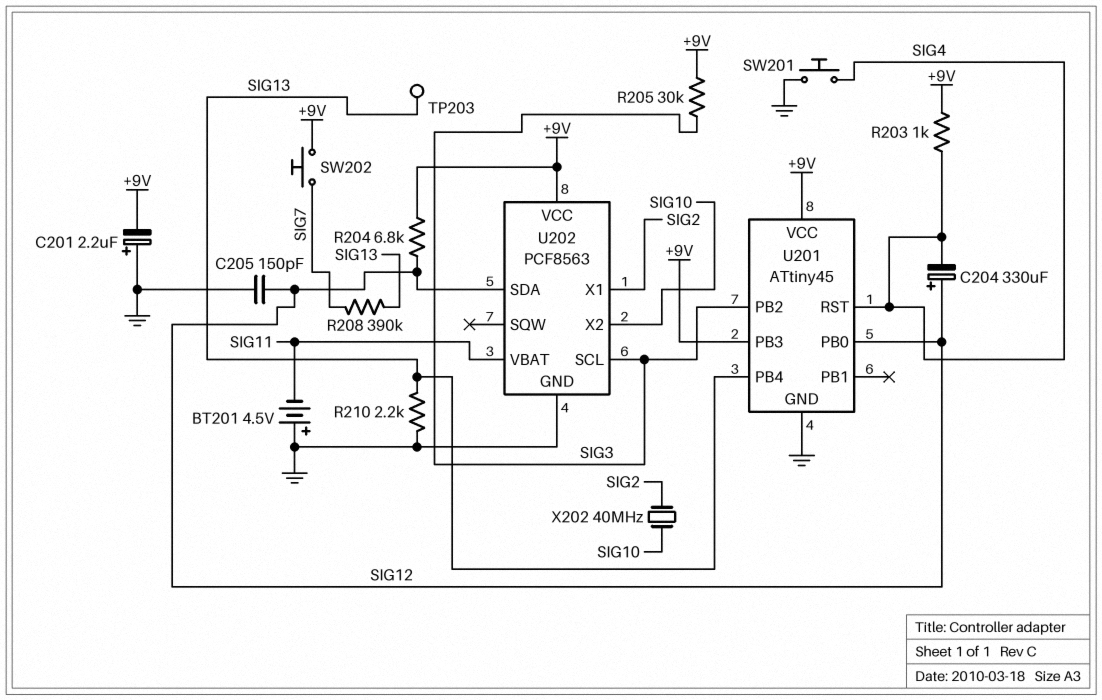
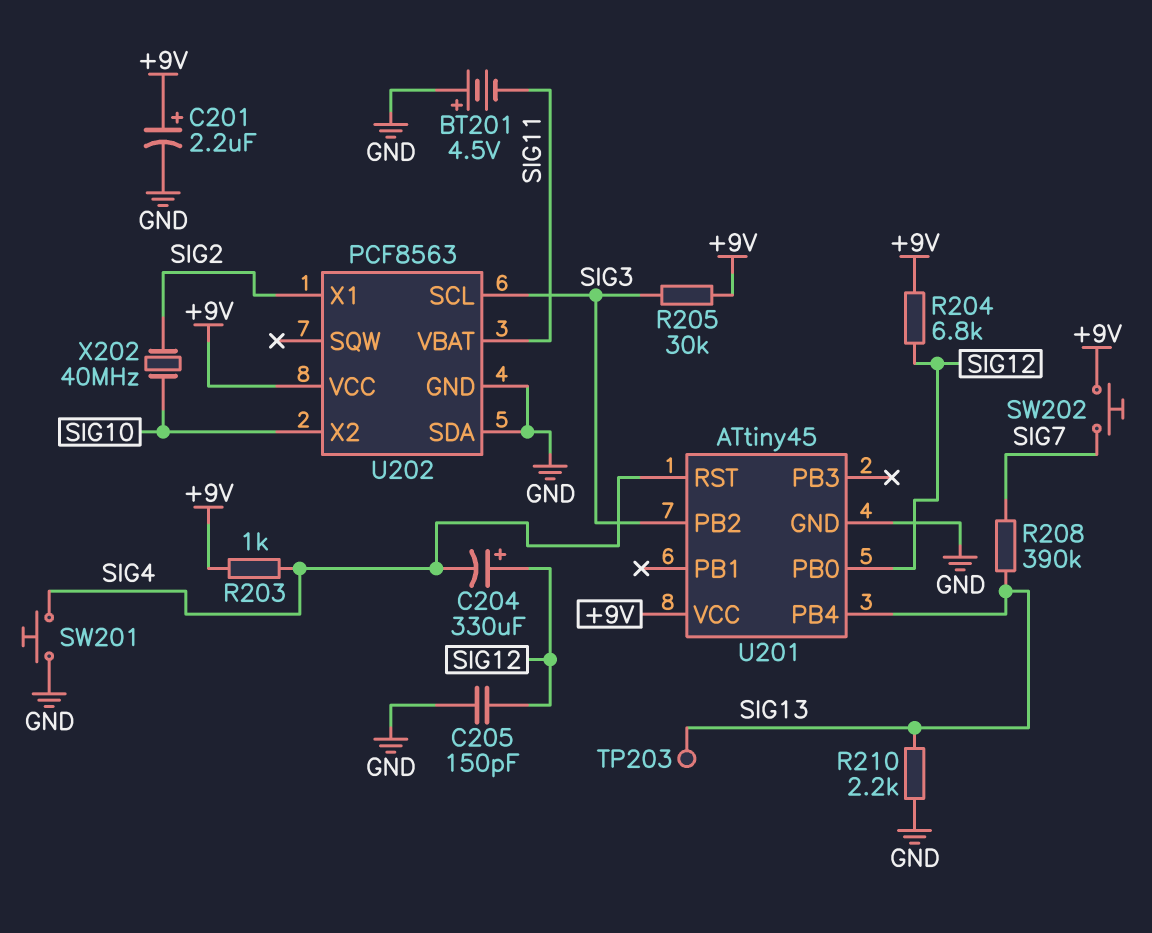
C201: 2.2uF (plus GND, minus +9V) -> 2.2uF (plus +9V, minus GND)
U201 pin PB3: +9V -> none
U202 pin SDA: SIG12 -> GND

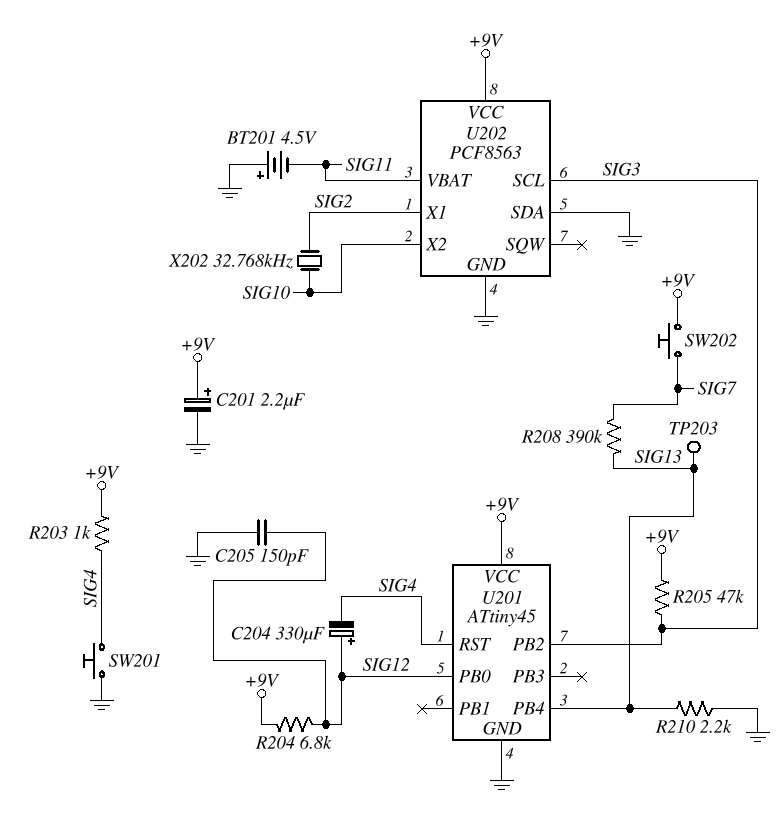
R205: 30k (+9V, SIG3) -> 47k (+9V, SIG3)
X202: 40MHz (SIG2, SIG10) -> 32.768kHz (SIG2, SIG10)

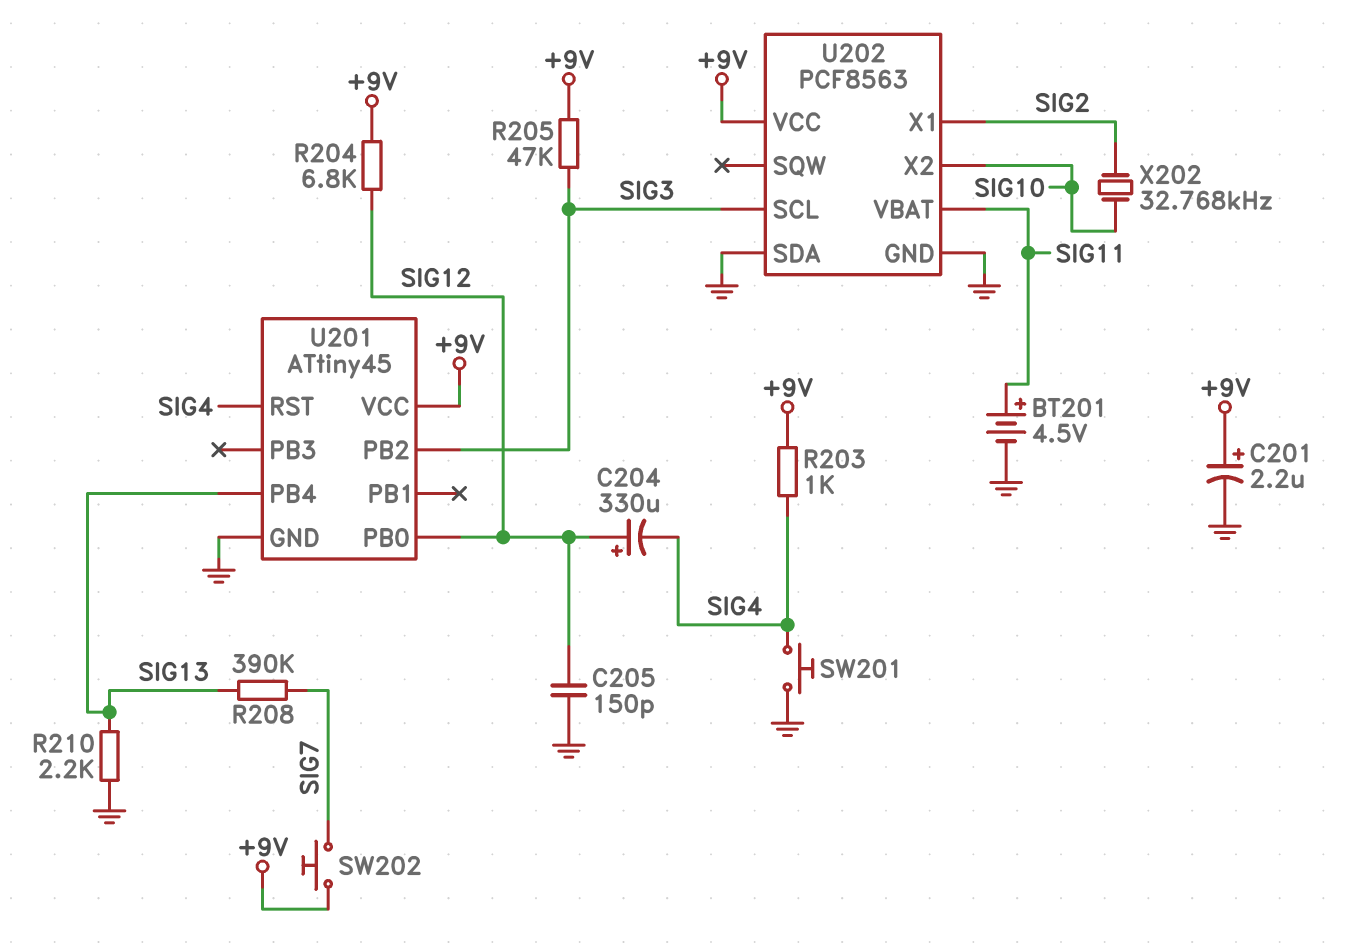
BT201: 4.5V (plus GND, minus SIG11) -> 4.5V (plus SIG11, minus GND)
TP203: test point (SIG13) -> none

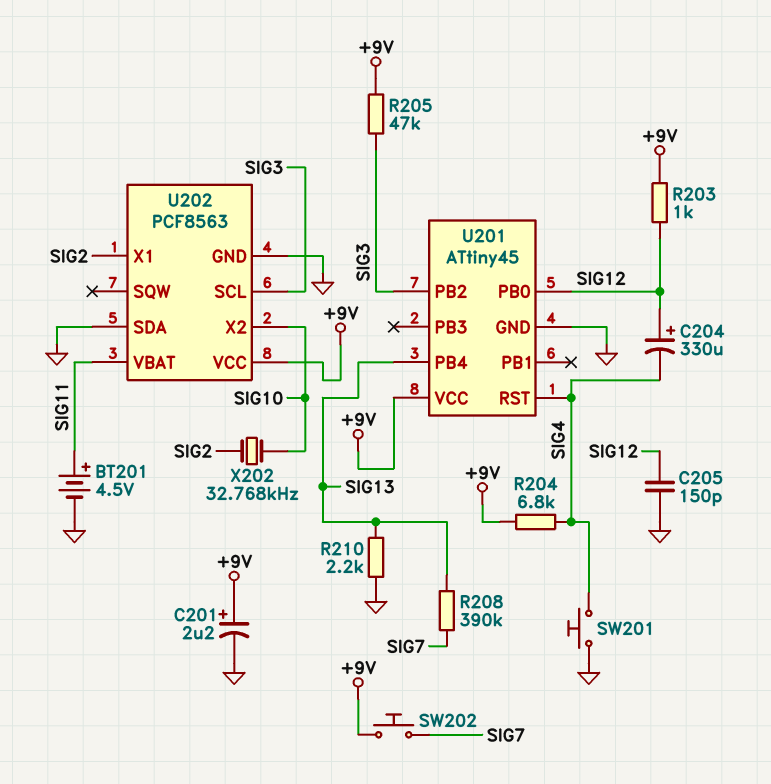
R203: 1k (+9V, SIG4) -> 1k (+9V, SIG12)
R204: 6.8k (+9V, SIG12) -> 6.8k (+9V, SIG4)

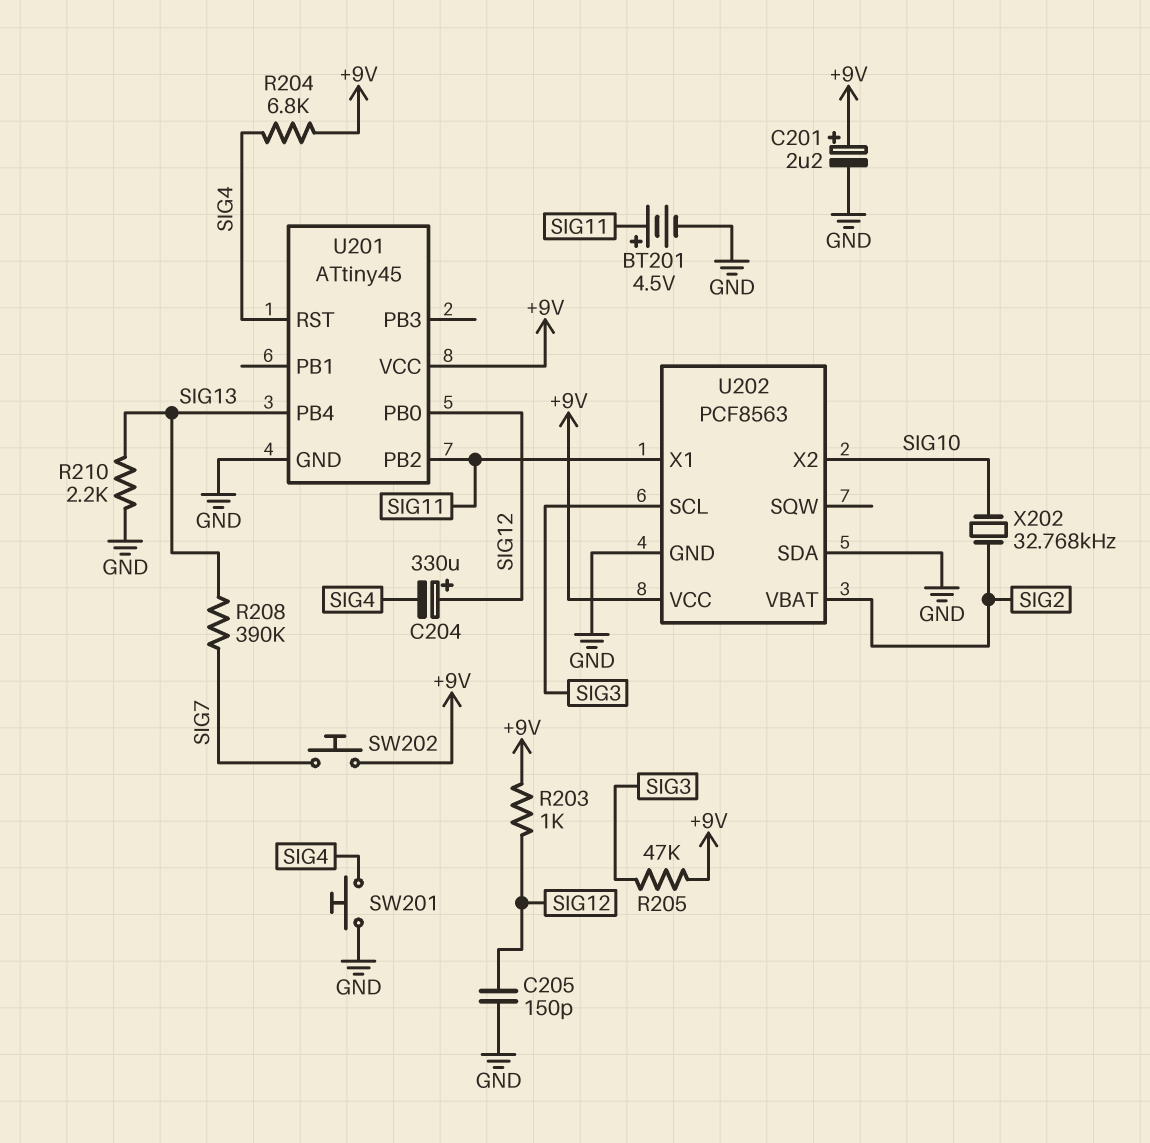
U201 pin PB2: SIG3 -> SIG11
U202 pin VBAT: SIG11 -> SIG2
U202 pin X1: SIG2 -> SIG11

